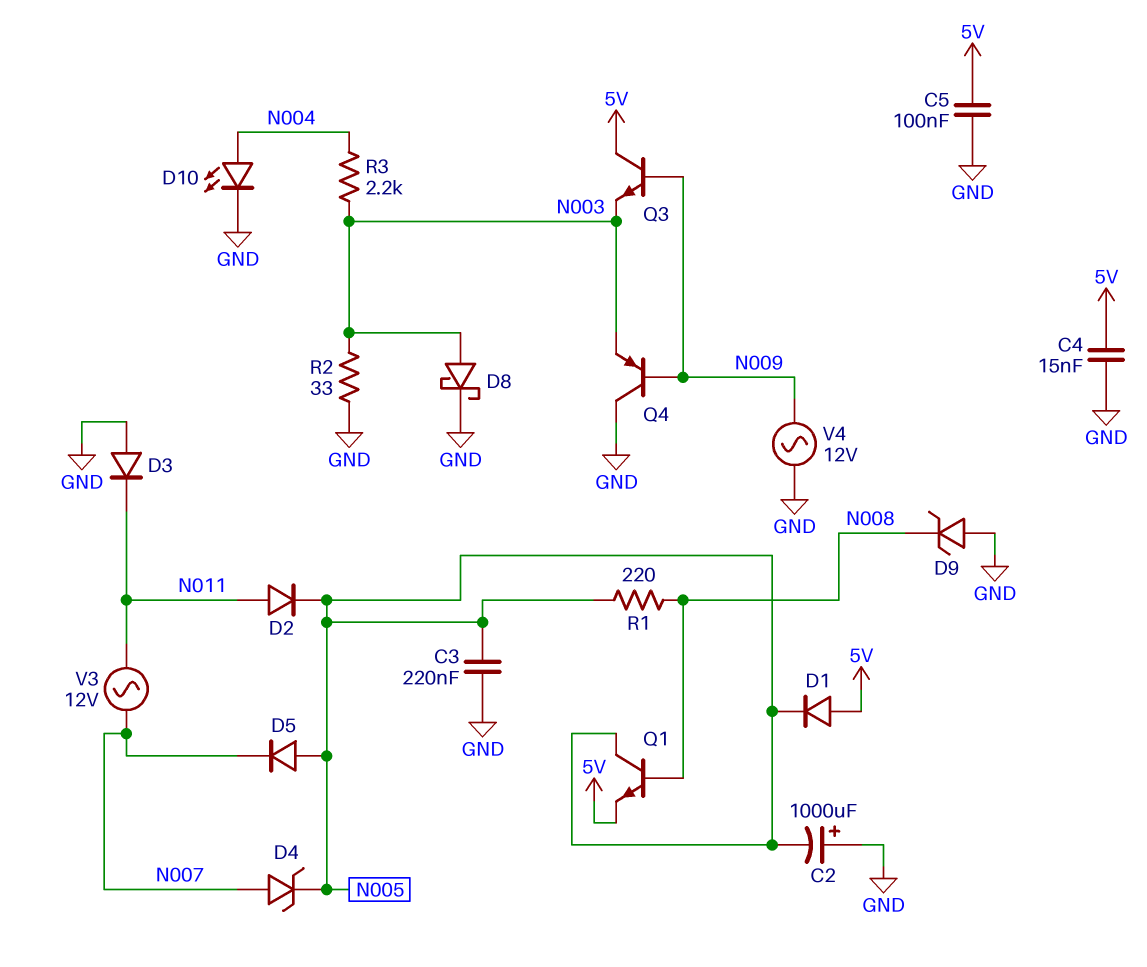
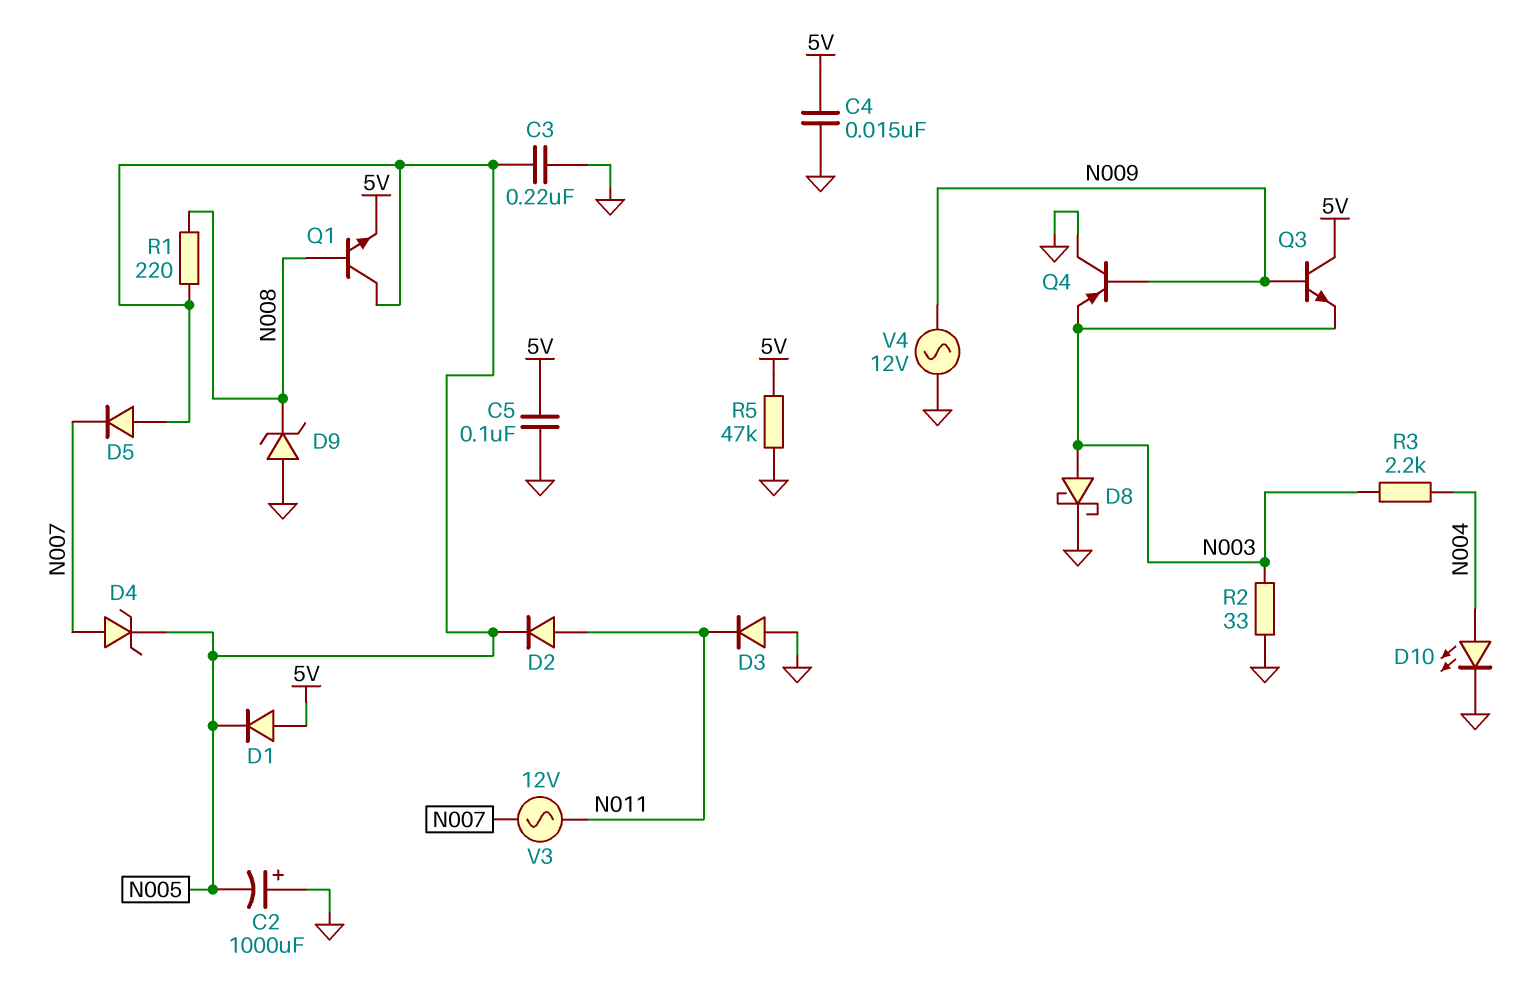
R5: none -> 47k (5V, GND)

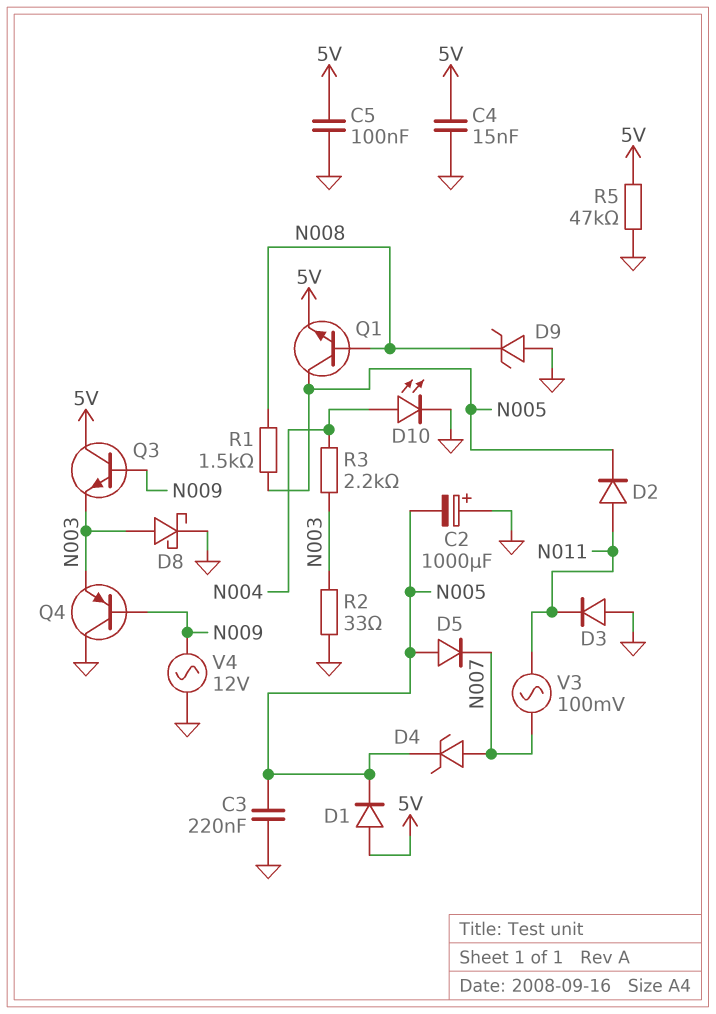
R1: 220 (N005, N008) -> 1.5k (N005, N008)
V3: AC 12V (N007, N011) -> AC 100mV (N007, N011)

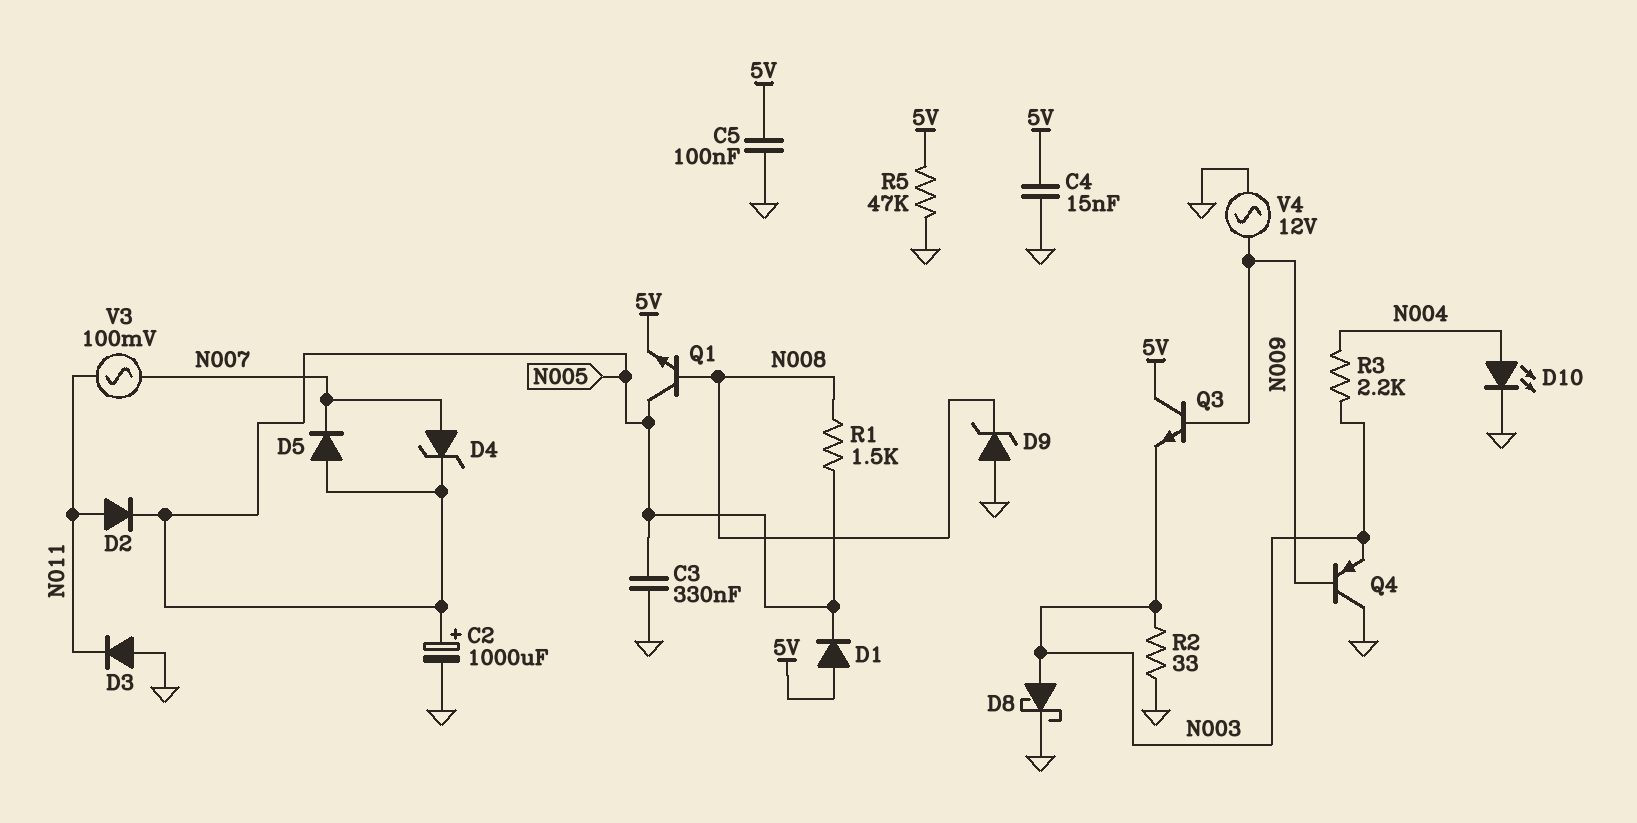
C2: 1000uF (plus GND, minus N005) -> 1000uF (plus N005, minus GND)
C3: 220nF (GND, N005) -> 330nF (GND, N005)

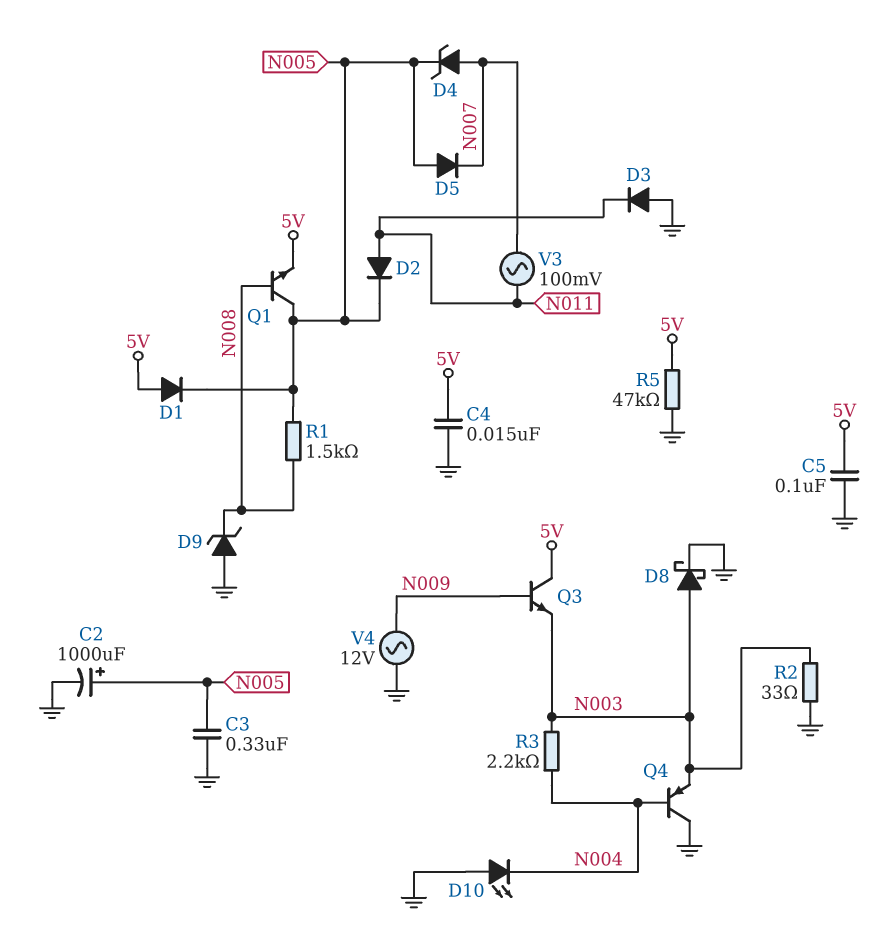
D10: LED (A N004, K GND) -> LED (A GND, K N004)
Q4: PNP (B N009, C GND, E N003) -> PNP (B N004, C GND, E N003)

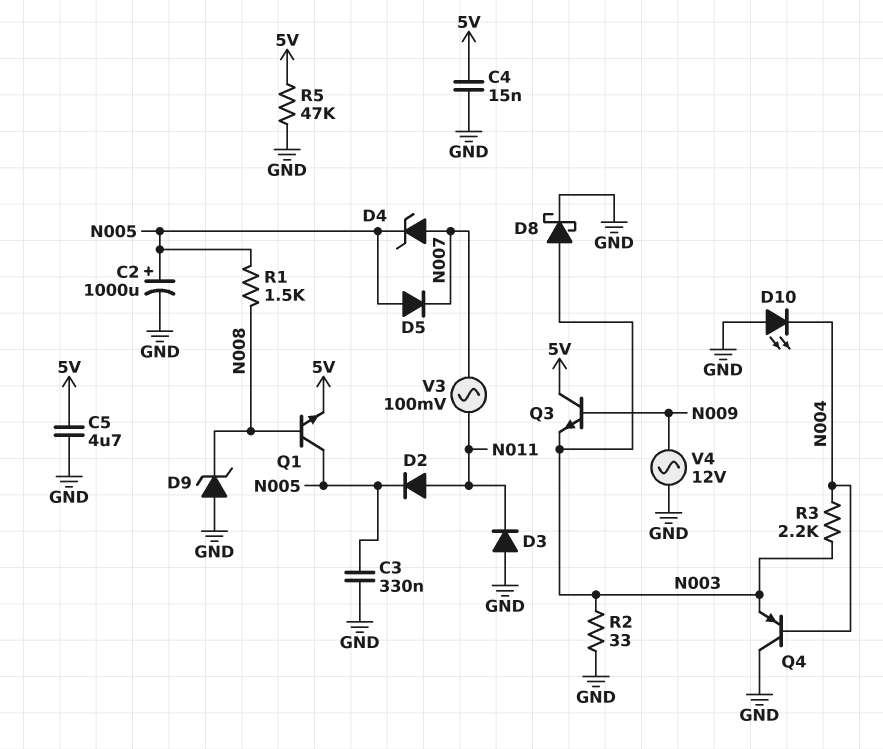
C5: 100nF (5V, GND) -> 4.7uF (5V, GND)
D1: diode (A 5V, K N005) -> none

